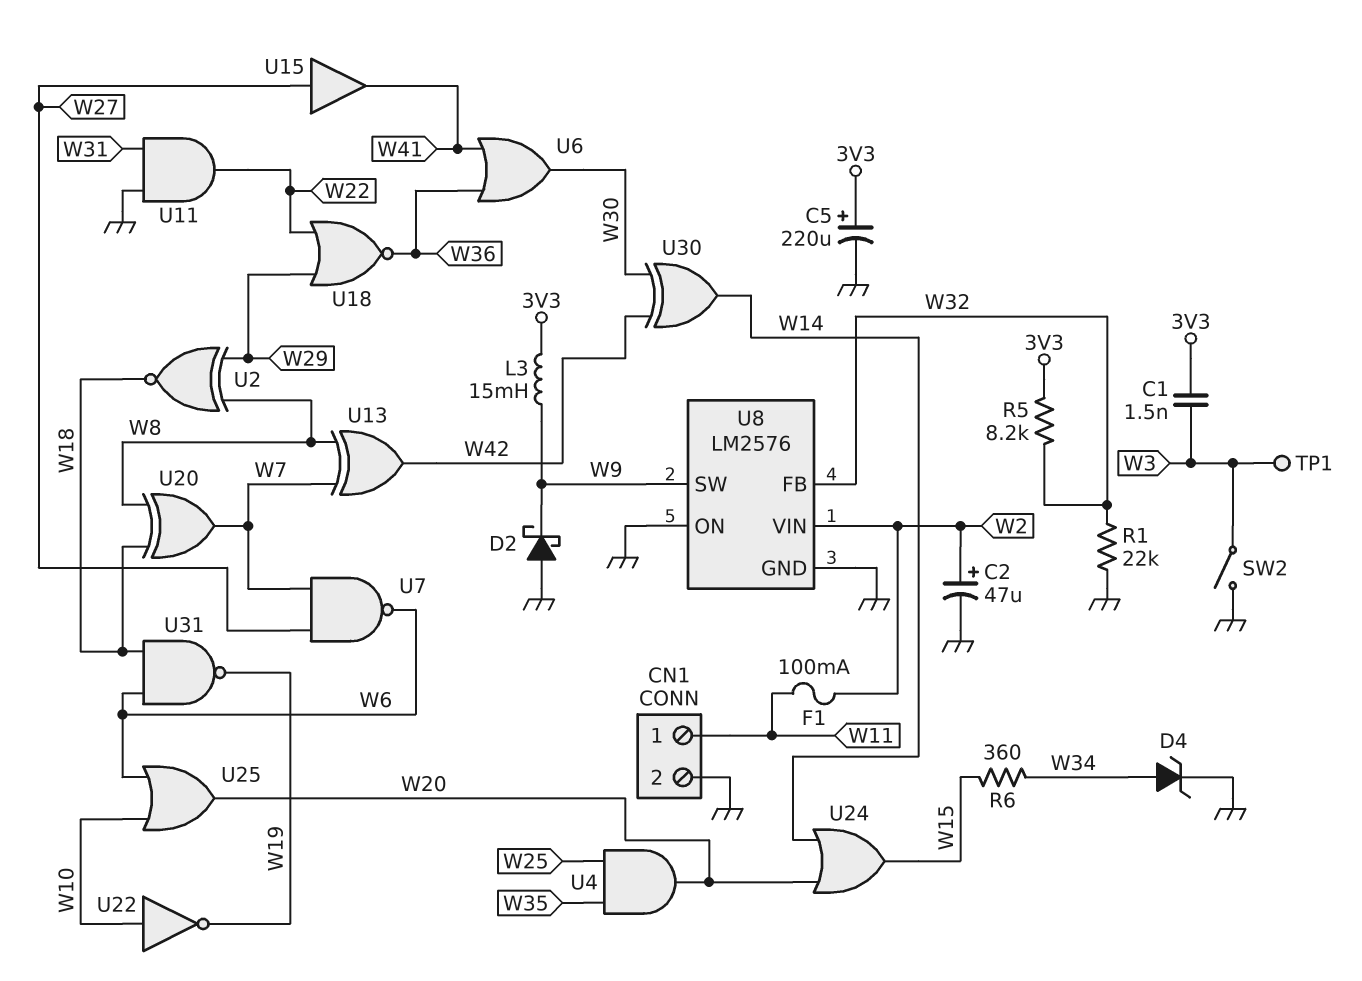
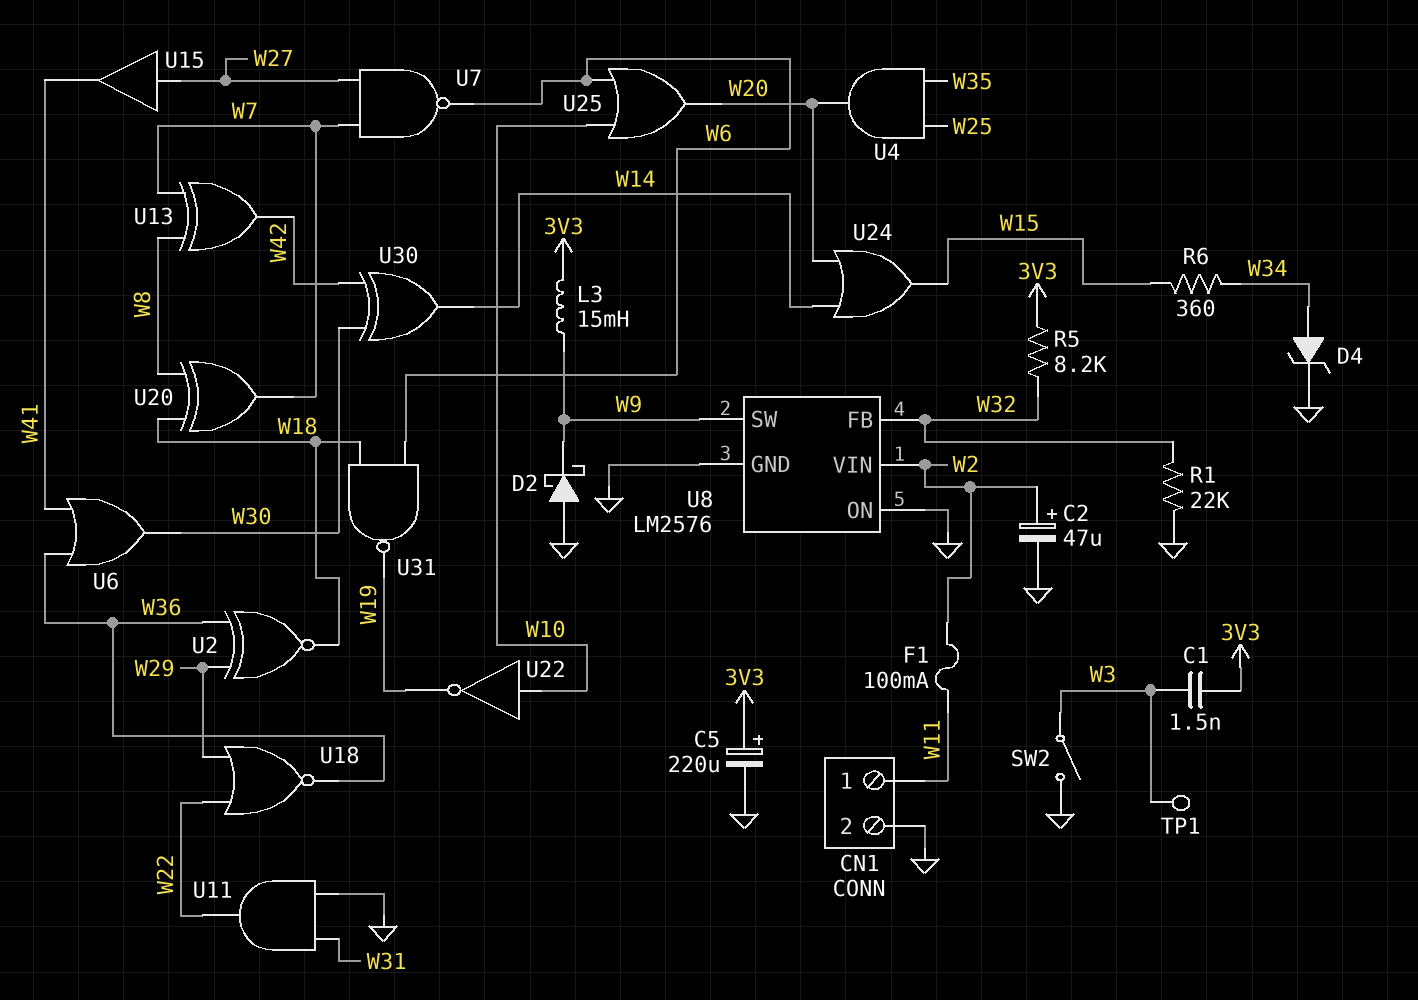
U2: XNOR (in W8, in W29, out W18) -> XNOR (in W29, in W36, out W18)

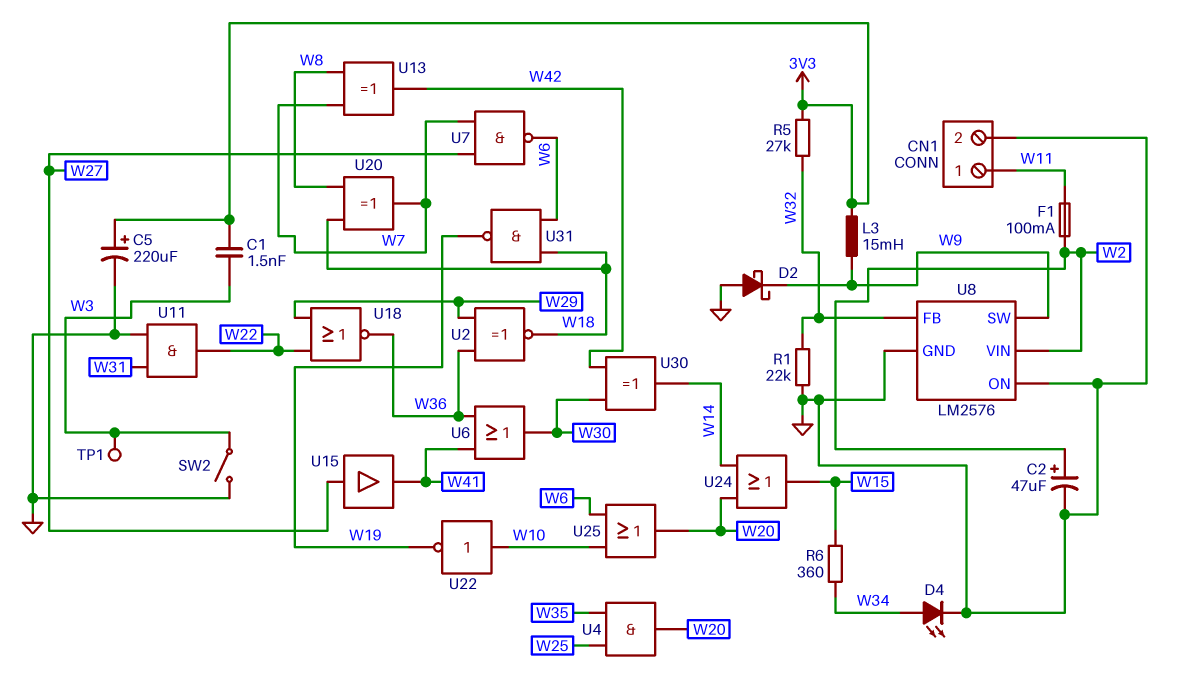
D4: zener (A W34, K GND) -> LED (A W34, K GND)
R5: 8.2k (3V3, W32) -> 27k (3V3, W32)

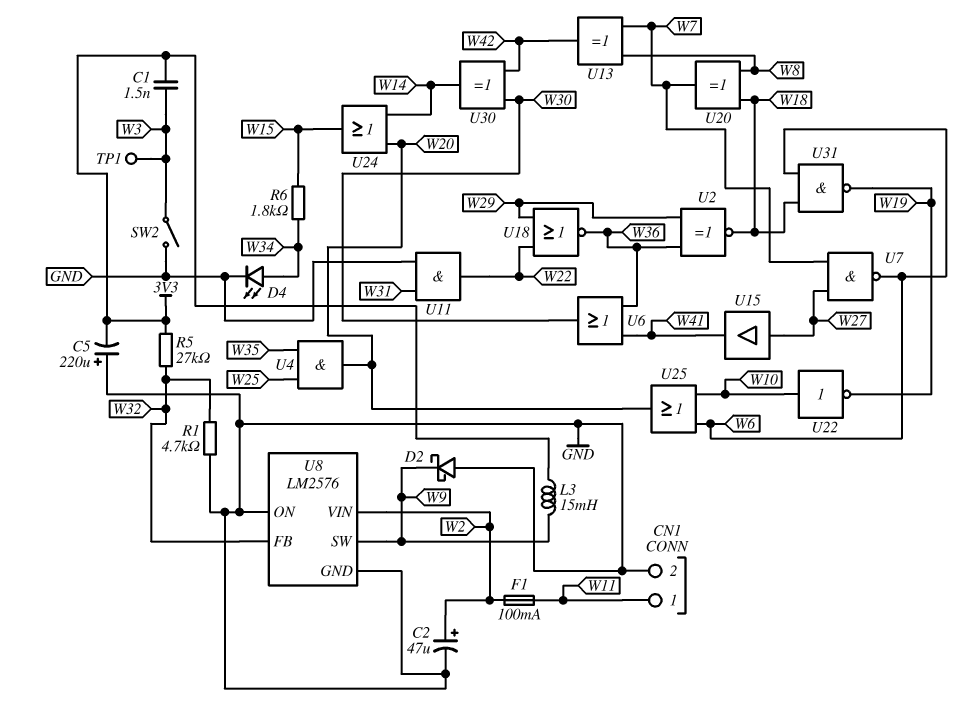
C5: 220uF (plus 3V3, minus GND) -> 220uF (plus GND, minus 3V3)
R1: 22k (GND, W32) -> 4.7k (GND, W32)
R6: 360 (W15, W34) -> 1.8k (W15, W34)

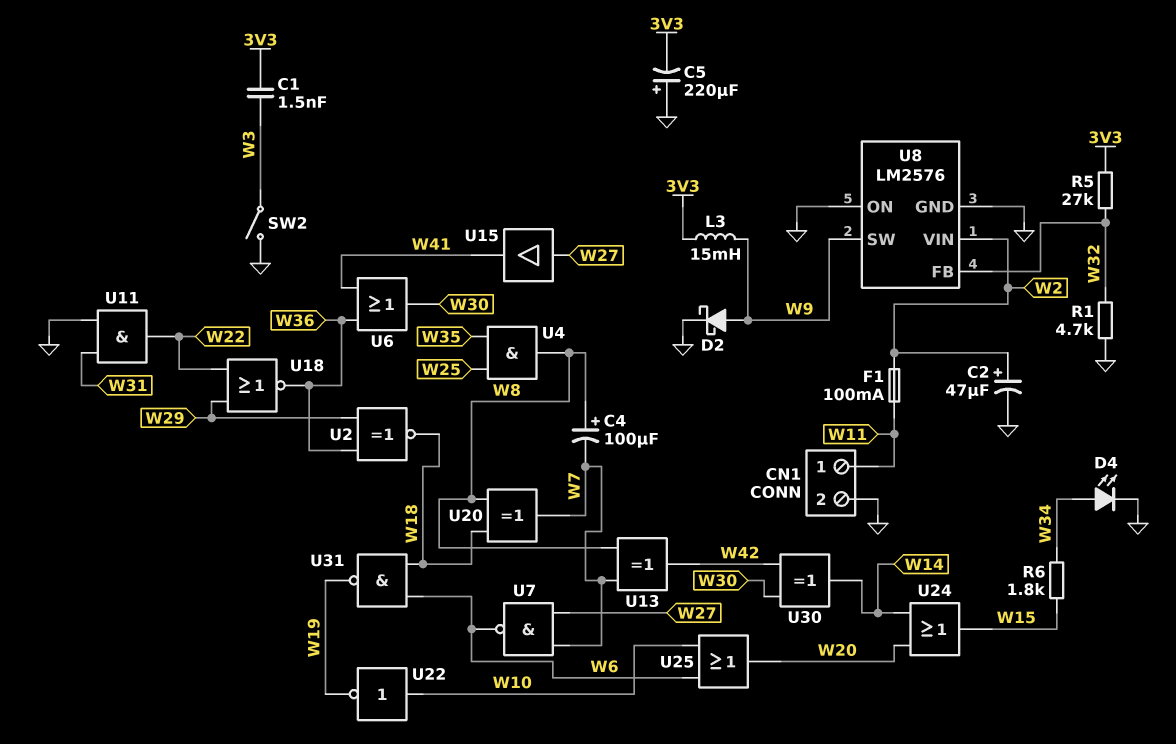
C4: none -> 100uF (plus W8, minus W7)
D2: schottky (A GND, K W9) -> schottky (A W9, K GND)
TP1: test point (W3) -> none
U4: AND (in W25, in W35, out W20) -> AND (in W25, in W35, out W8)

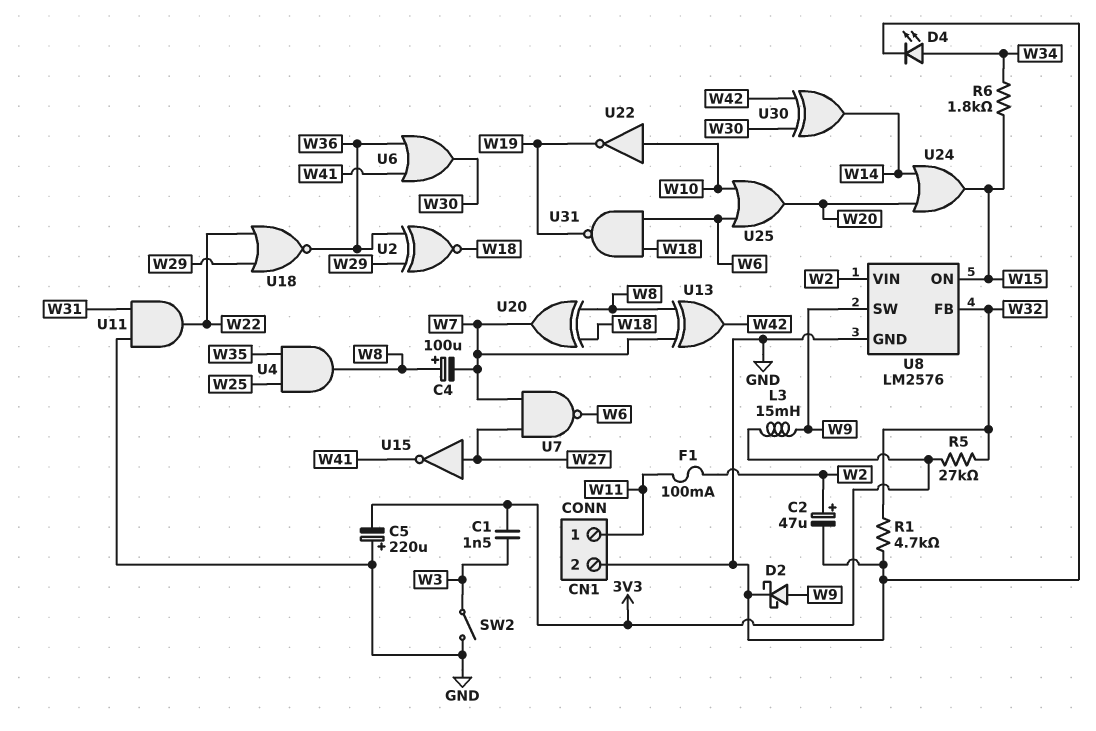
U8 pin ON: GND -> W15
U15: buffer (in W27, out W41) -> NOT (in W27, out W41)

